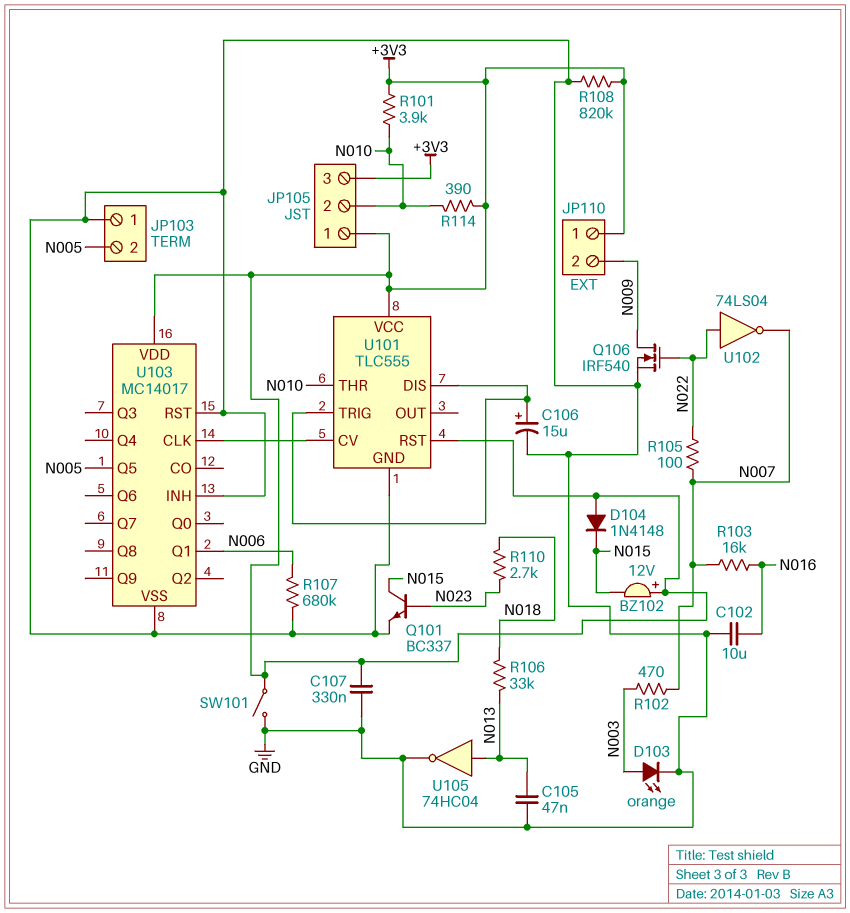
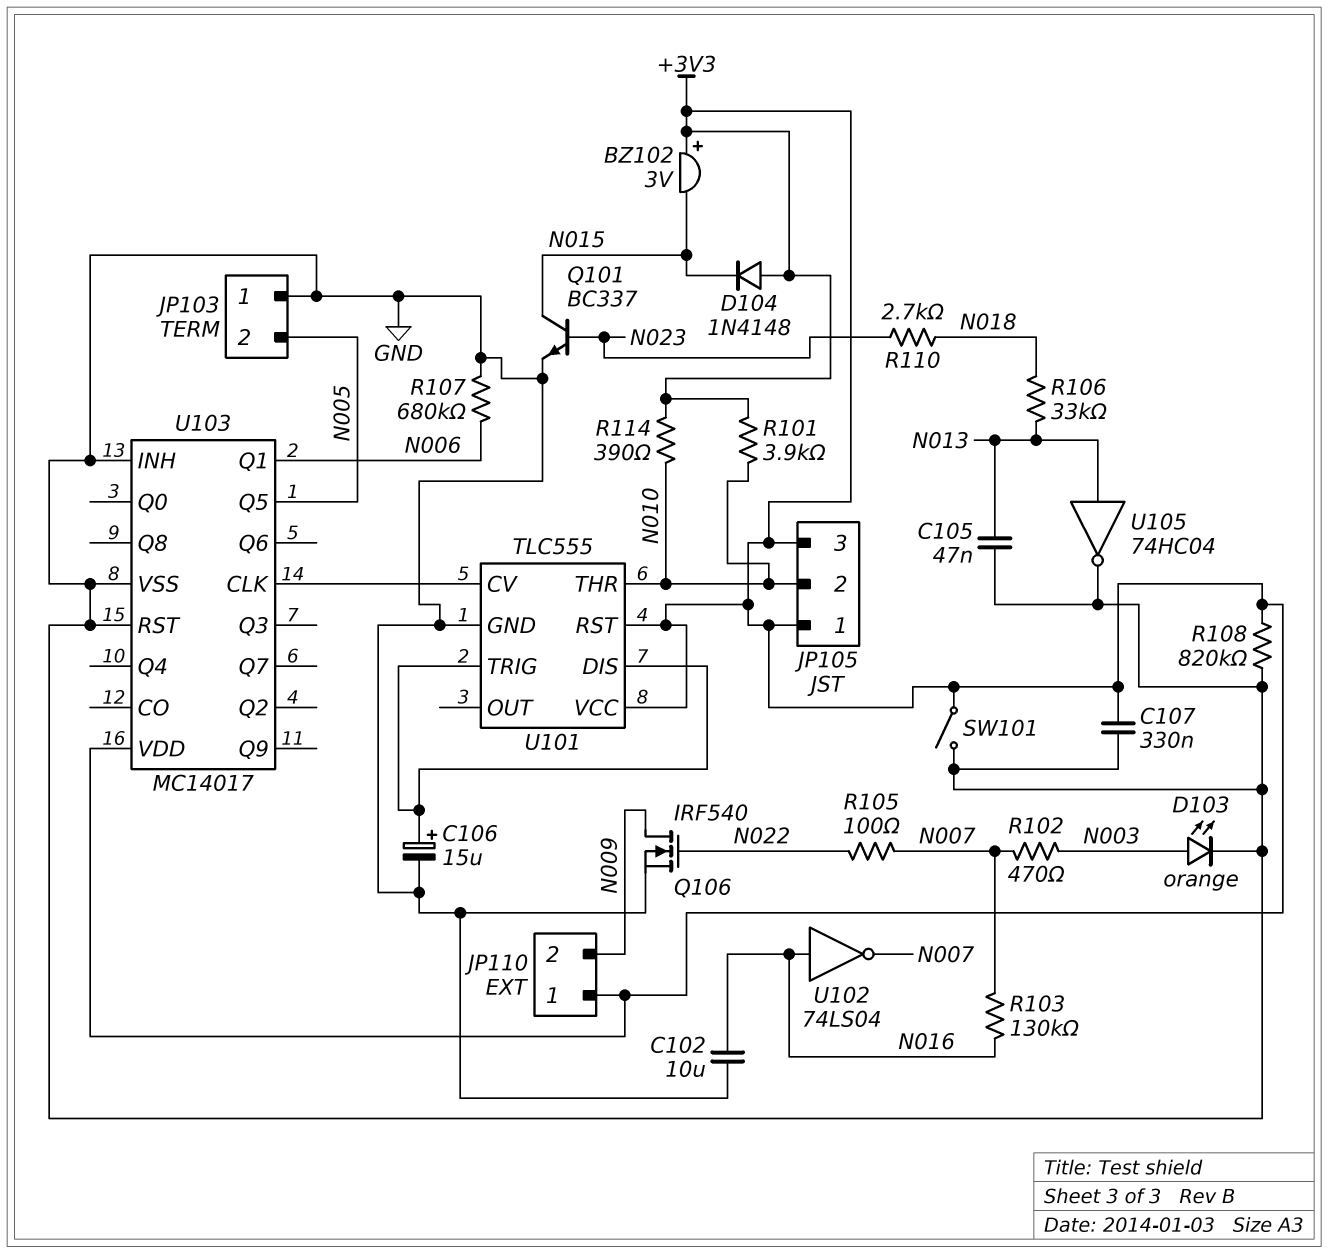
BZ102: buzzer 12V (plus +3V3, minus N015) -> buzzer 3V (plus +3V3, minus N015)
R103: 16k (N007, N016) -> 130k (N007, N016)
U102: NOT 74LS04 (in N022, out N007) -> NOT 74LS04 (in N016, out N007)

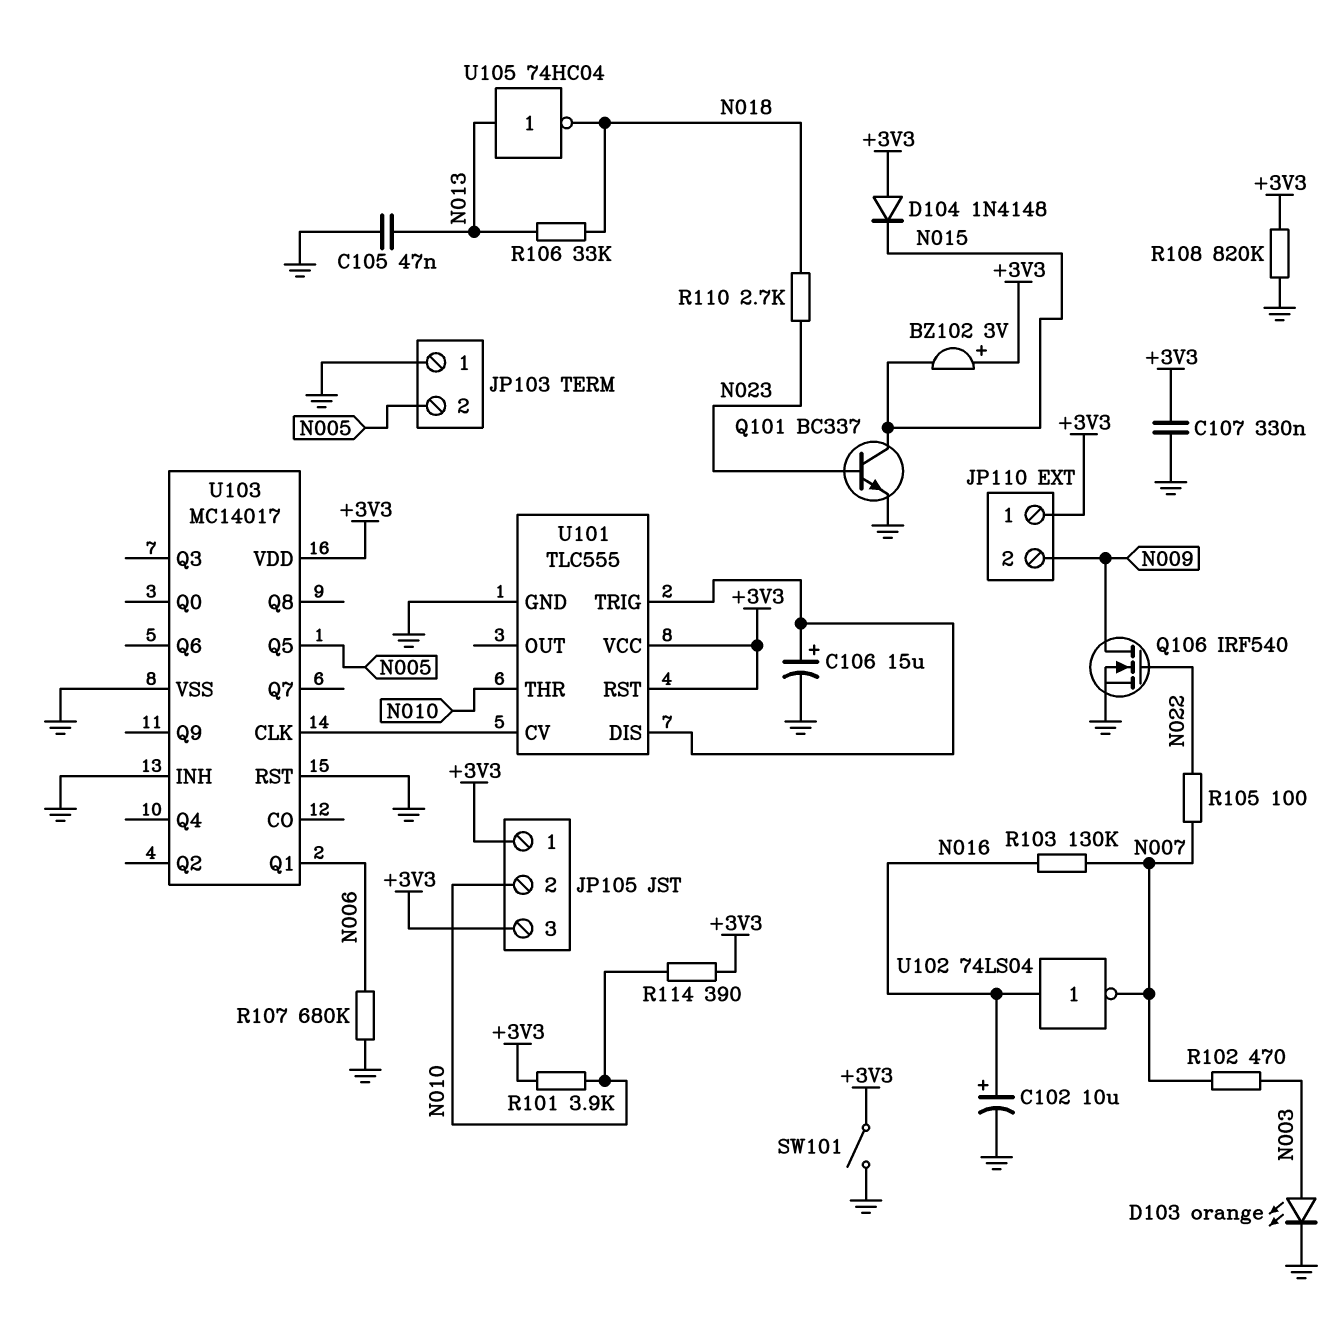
C102: 10uF (GND, N016) -> 10uF (plus N016, minus GND)
U105: NOT 74HC04 (in N013, out GND) -> NOT 74HC04 (in N013, out N018)

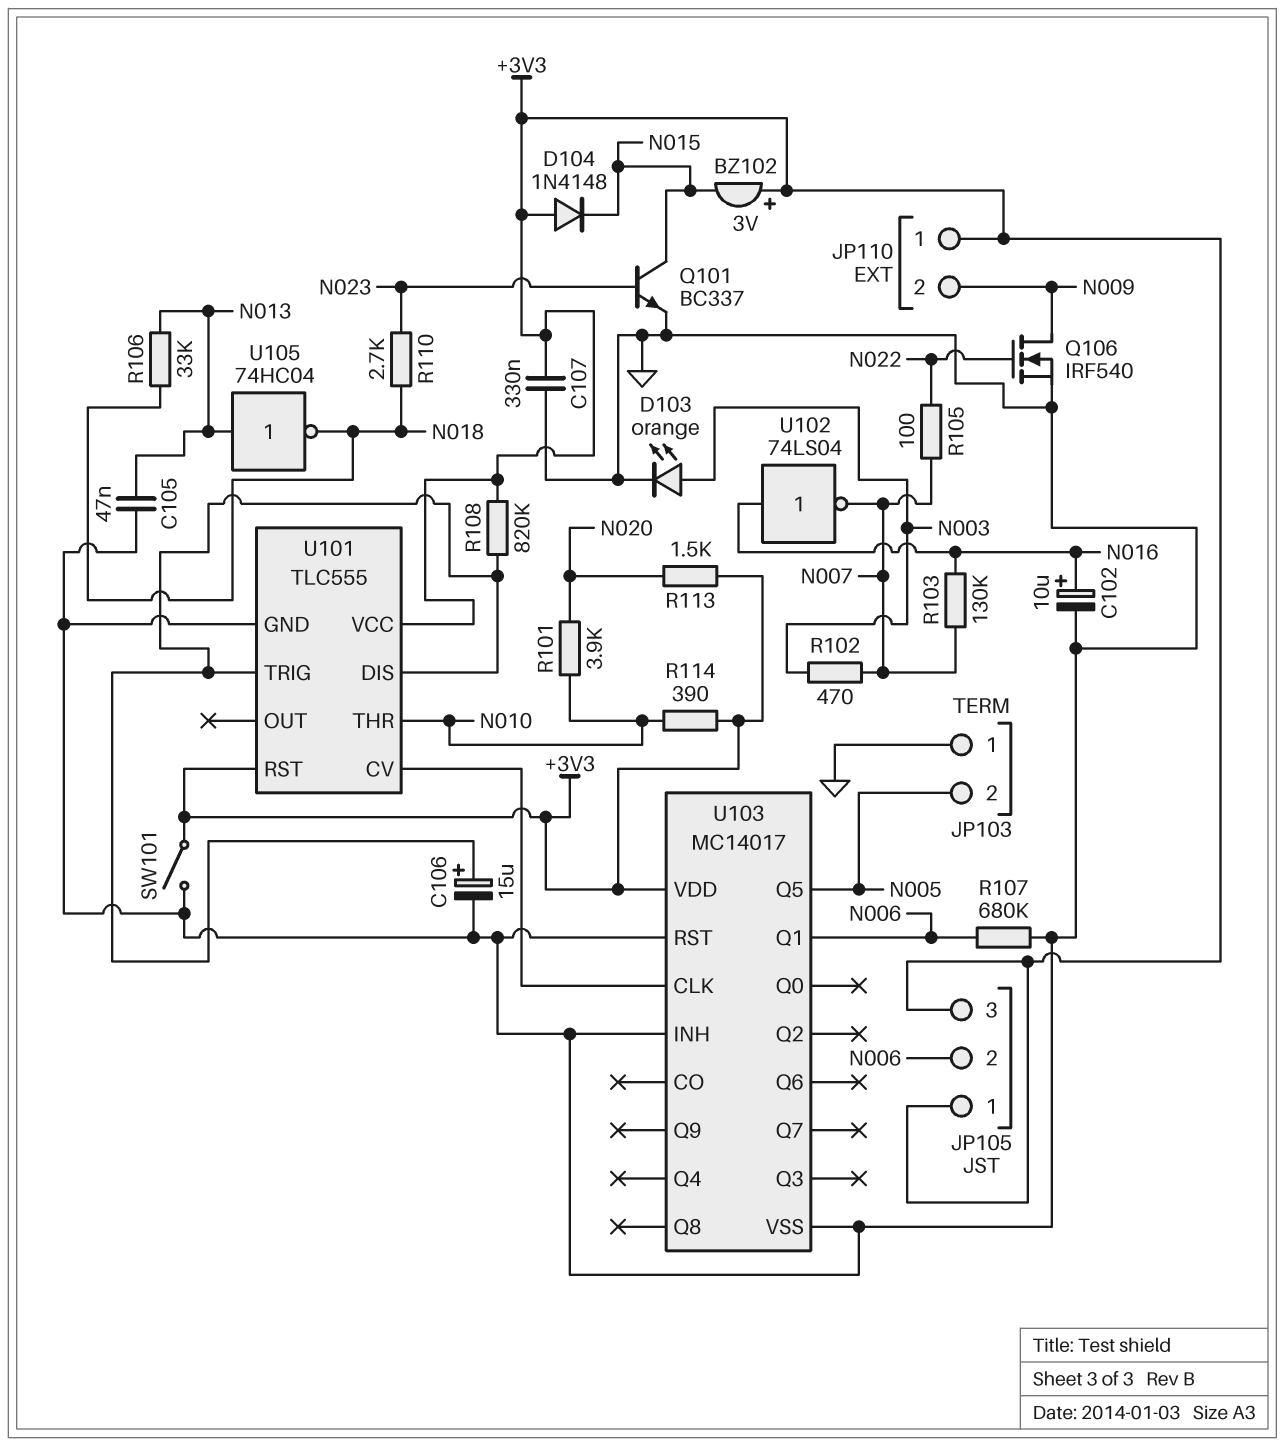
JP105 pin 2: N010 -> N006
R101: 3.9k (+3V3, N010) -> 3.9k (N010, N020)
R108: 820k (+3V3, GND) -> 820k (+3V3, U101/DIS)
R113: none -> 1.5k (+3V3, N020)

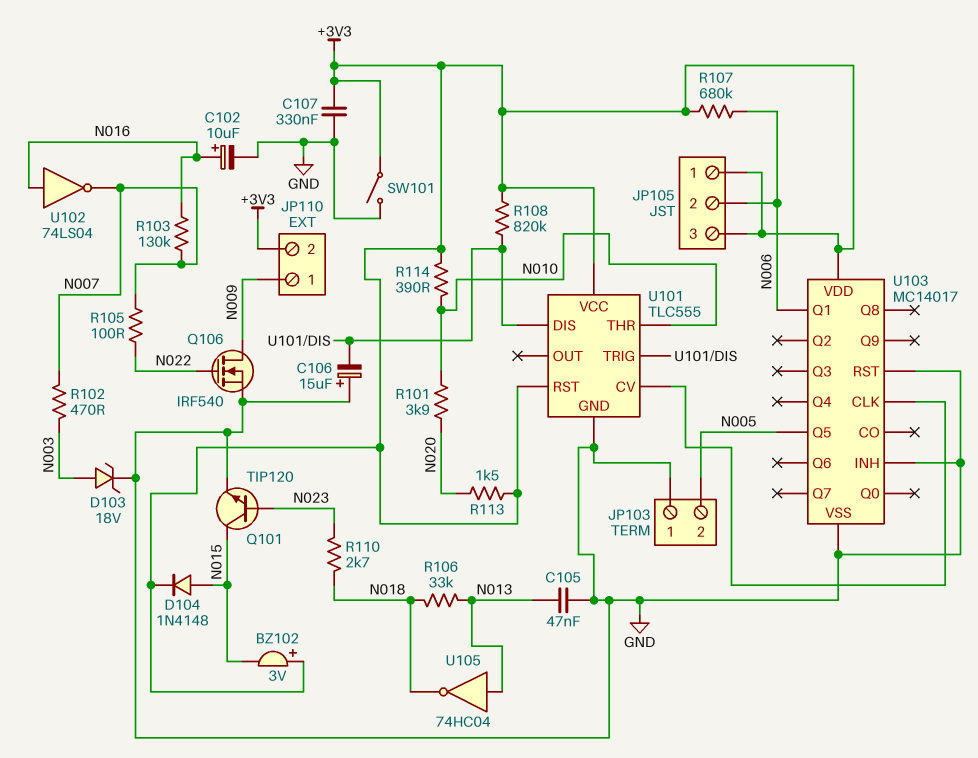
C106: 15uF (plus U101/DIS, minus GND) -> 15uF (plus GND, minus U101/DIS)
D103: LED orange (A N003, K GND) -> zener 18V (A N003, K GND)
D104: diode 1N4148 (A +3V3, K N015) -> diode 1N4148 (A N015, K +3V3)
JP110 pin 1: +3V3 -> N009
JP110 pin 2: N009 -> +3V3
Q101: NPN BC337 (B N023, C N015, E GND) -> NPN TIP120 (B N023, C N015, E GND)
R107: 680k (GND, N006) -> 680k (+3V3, N006)

